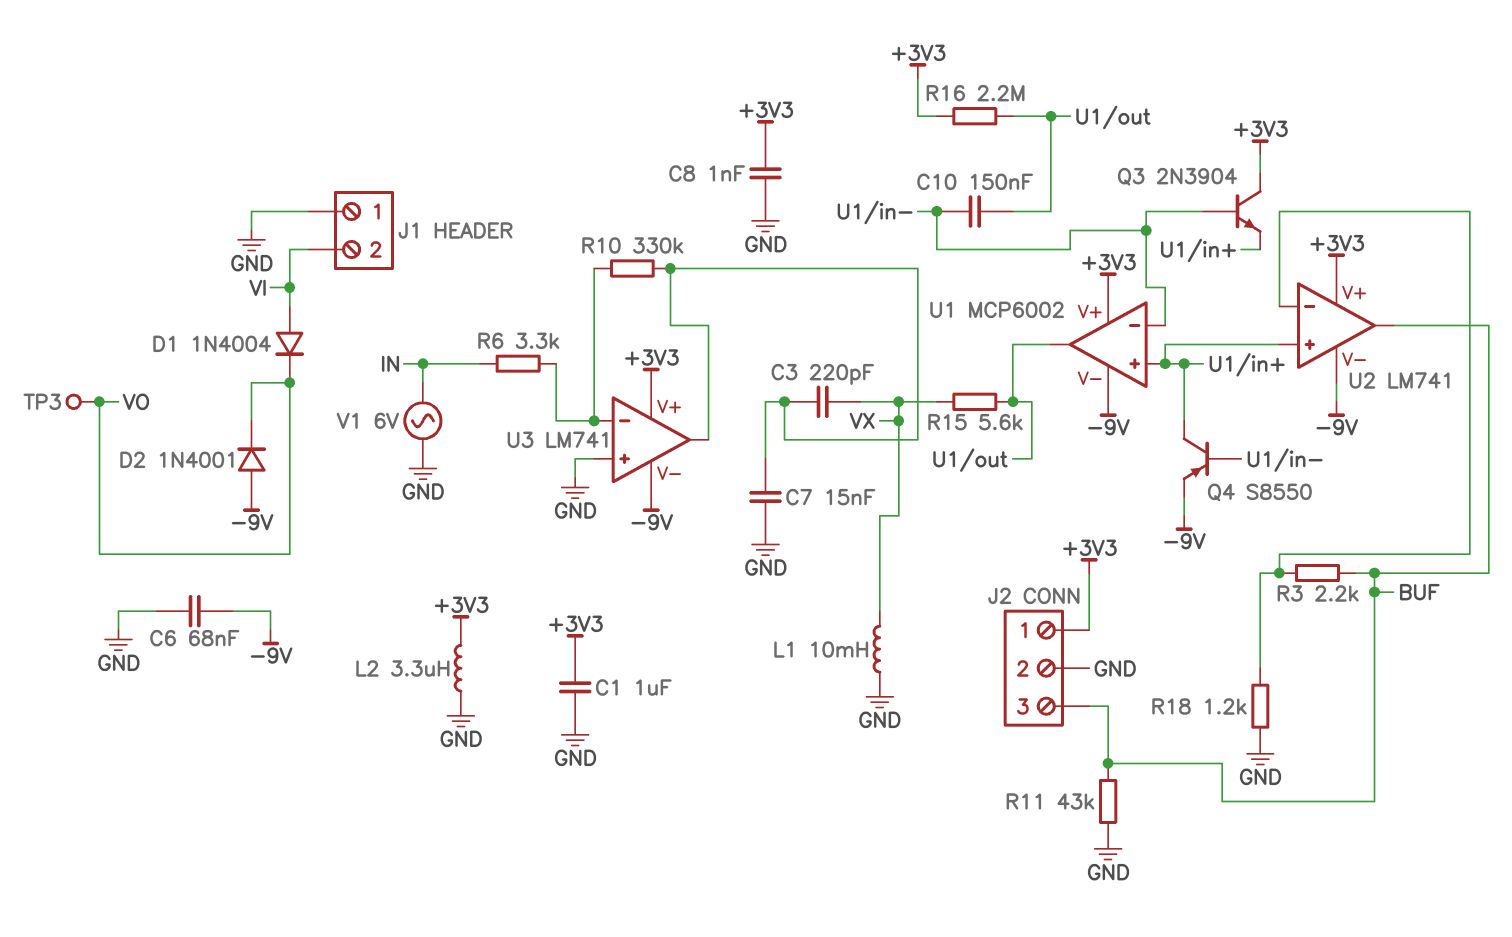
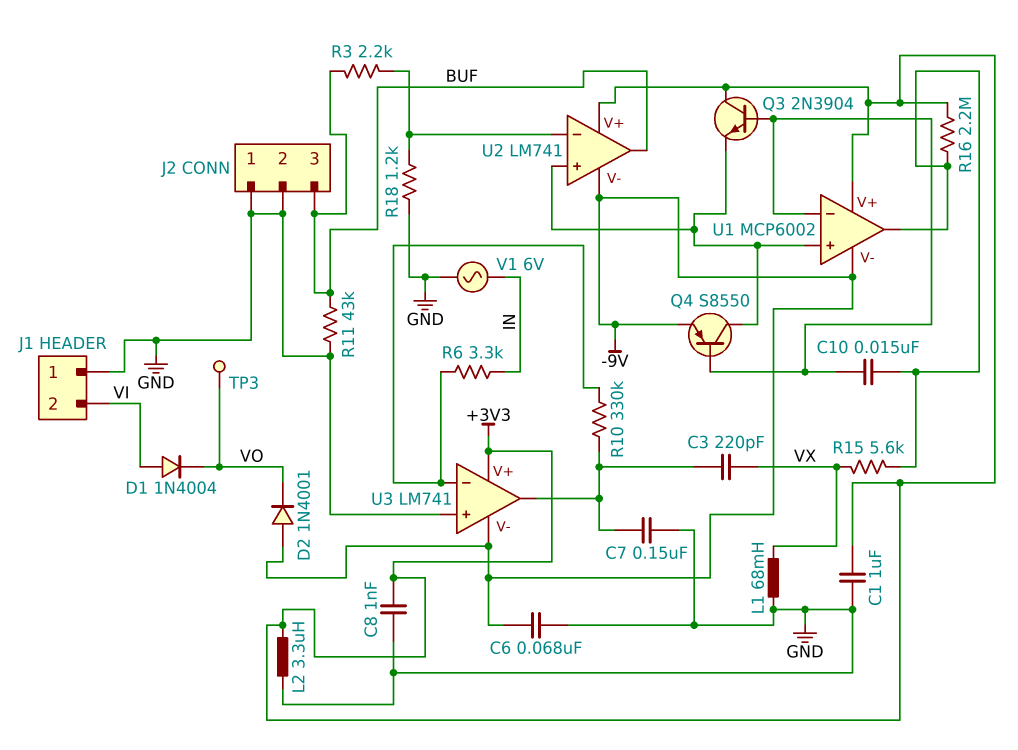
C7: 15nF (GND, U3/out) -> 150nF (GND, U3/out)
C10: 150nF (U1/in-, U1/out) -> 15nF (U1/in-, U1/out)
J2 pin 1: +3V3 -> GND
L1: 10mH (GND, VX) -> 68mH (GND, VX)

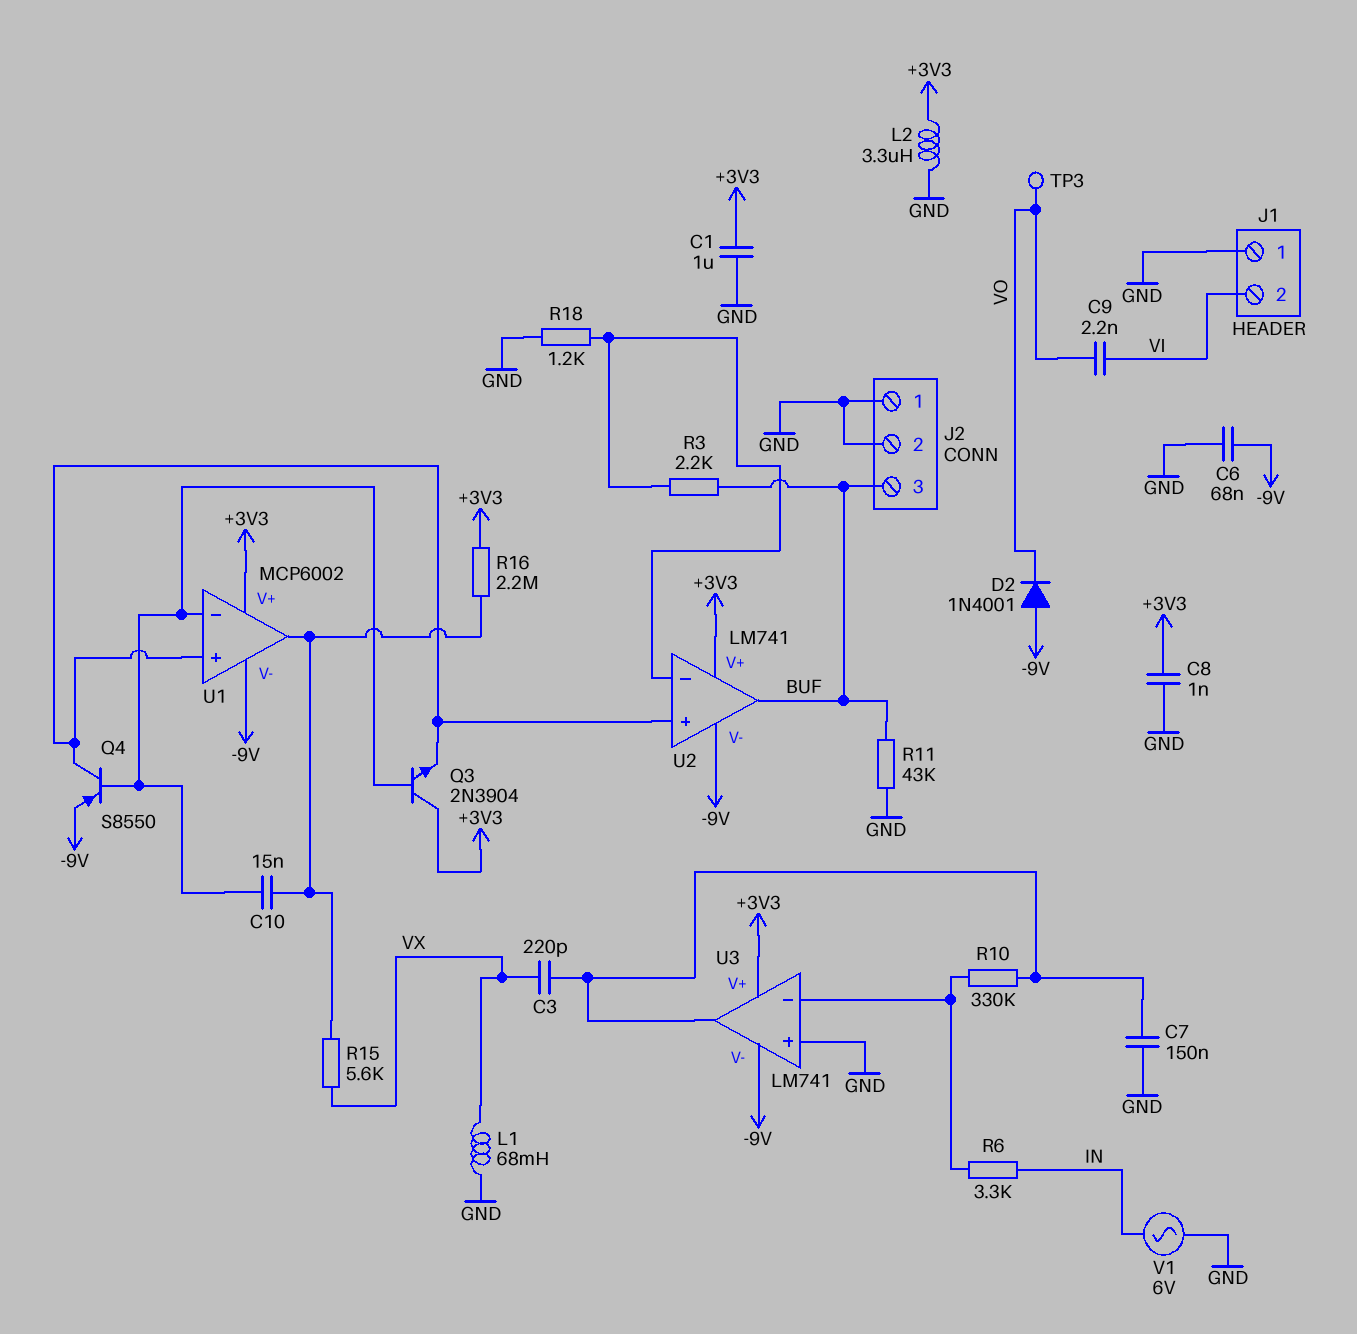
C9: none -> 2.2nF (VI, VO)
D1: diode 1N4004 (A VI, K VO) -> none

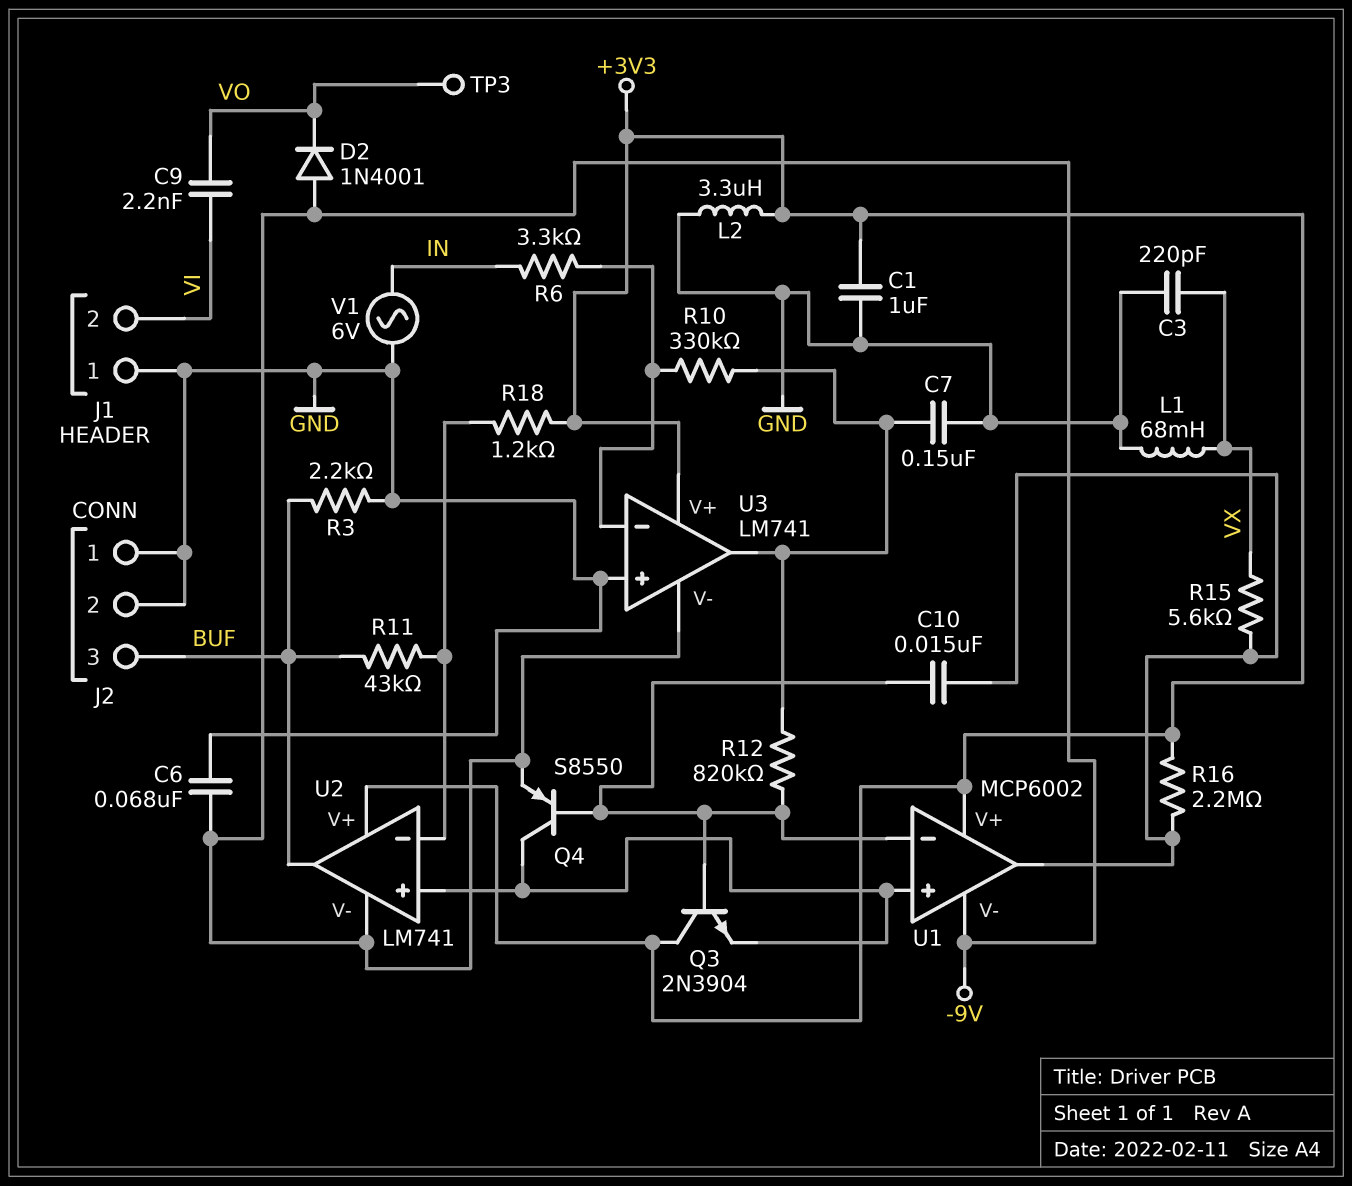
C3: 220pF (U3/out, VX) -> 220pF (GND, VX)
C8: 1nF (+3V3, GND) -> none
R3: 2.2k (BUF, U2/in-) -> 2.2k (BUF, GND)
R11: 43k (BUF, GND) -> 43k (BUF, U2/in-)
R12: none -> 820k (U1/in-, U3/out)
R18: 1.2k (GND, U2/in-) -> 1.2k (+3V3, U2/in-)

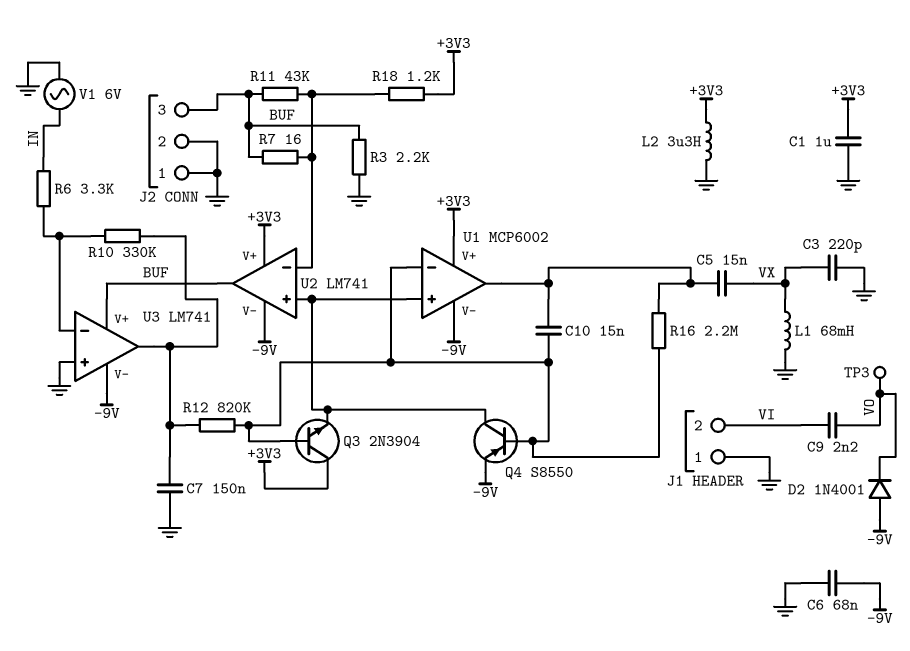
C5: none -> 15nF (U1/out, VX)
R7: none -> 16 (BUF, U2/in-)
R15: 5.6k (U1/out, VX) -> none
R16: 2.2M (+3V3, U1/out) -> 2.2M (U1/in-, U1/out)
U3 pin V+: +3V3 -> BUF

